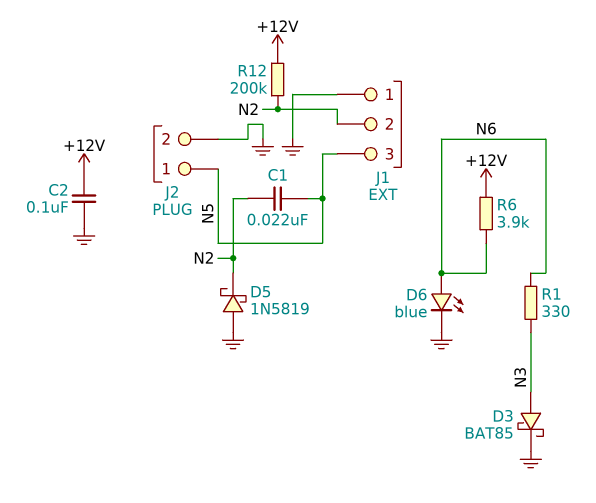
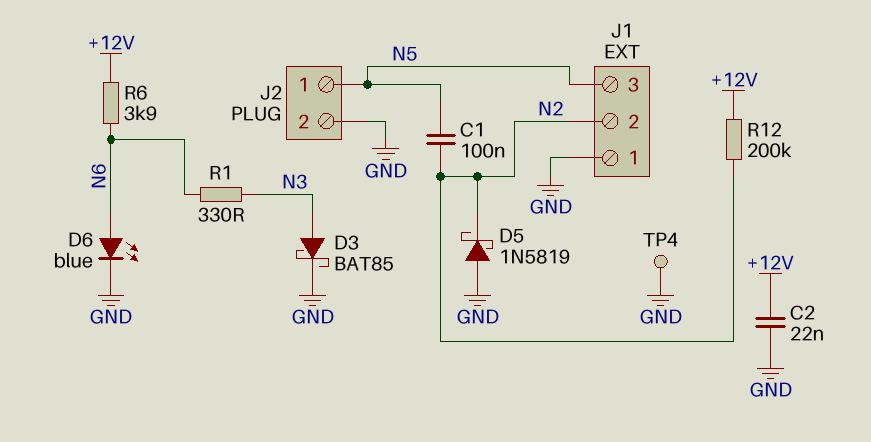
C1: 22nF (N2, N5) -> 100nF (N2, N5)
C2: 100nF (+12V, GND) -> 22nF (+12V, GND)
TP4: none -> test point (GND)

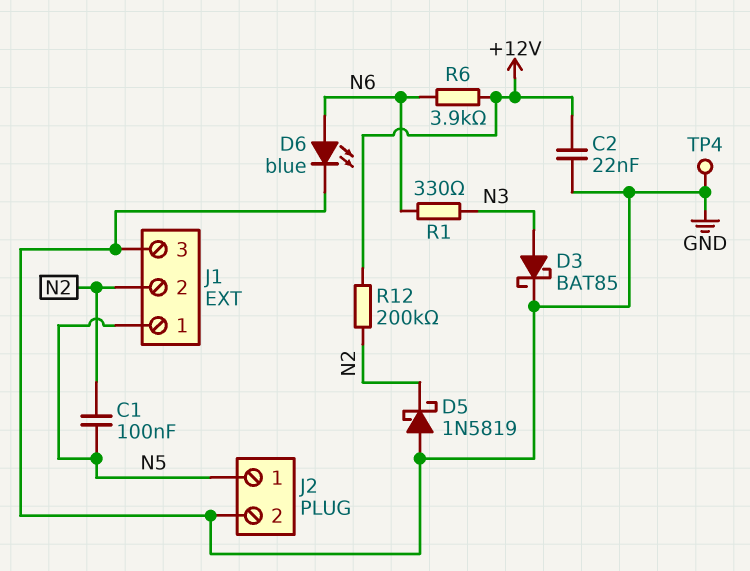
J1 pin 1: GND -> N5
J1 pin 3: N5 -> GND

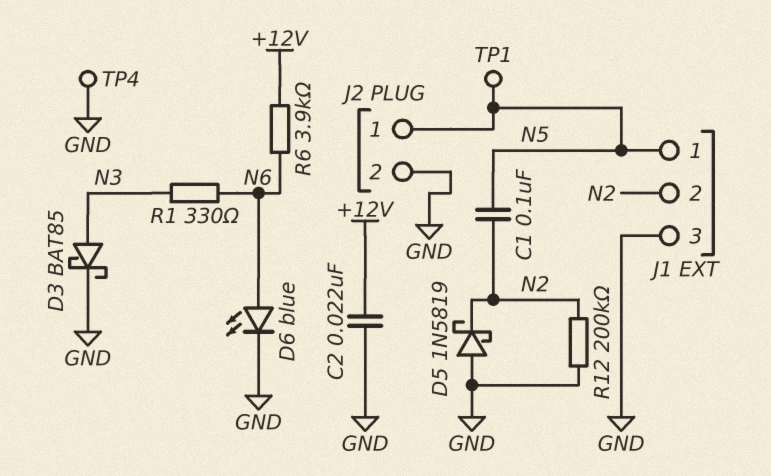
R12: 200k (+12V, N2) -> 200k (GND, N2)
TP1: none -> test point (N5)

